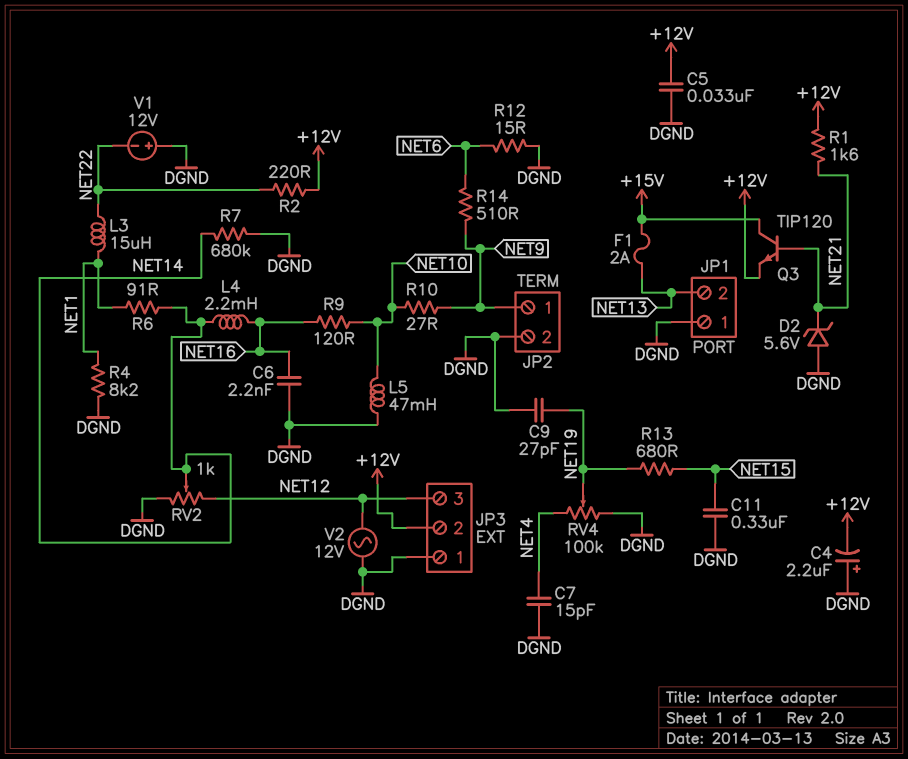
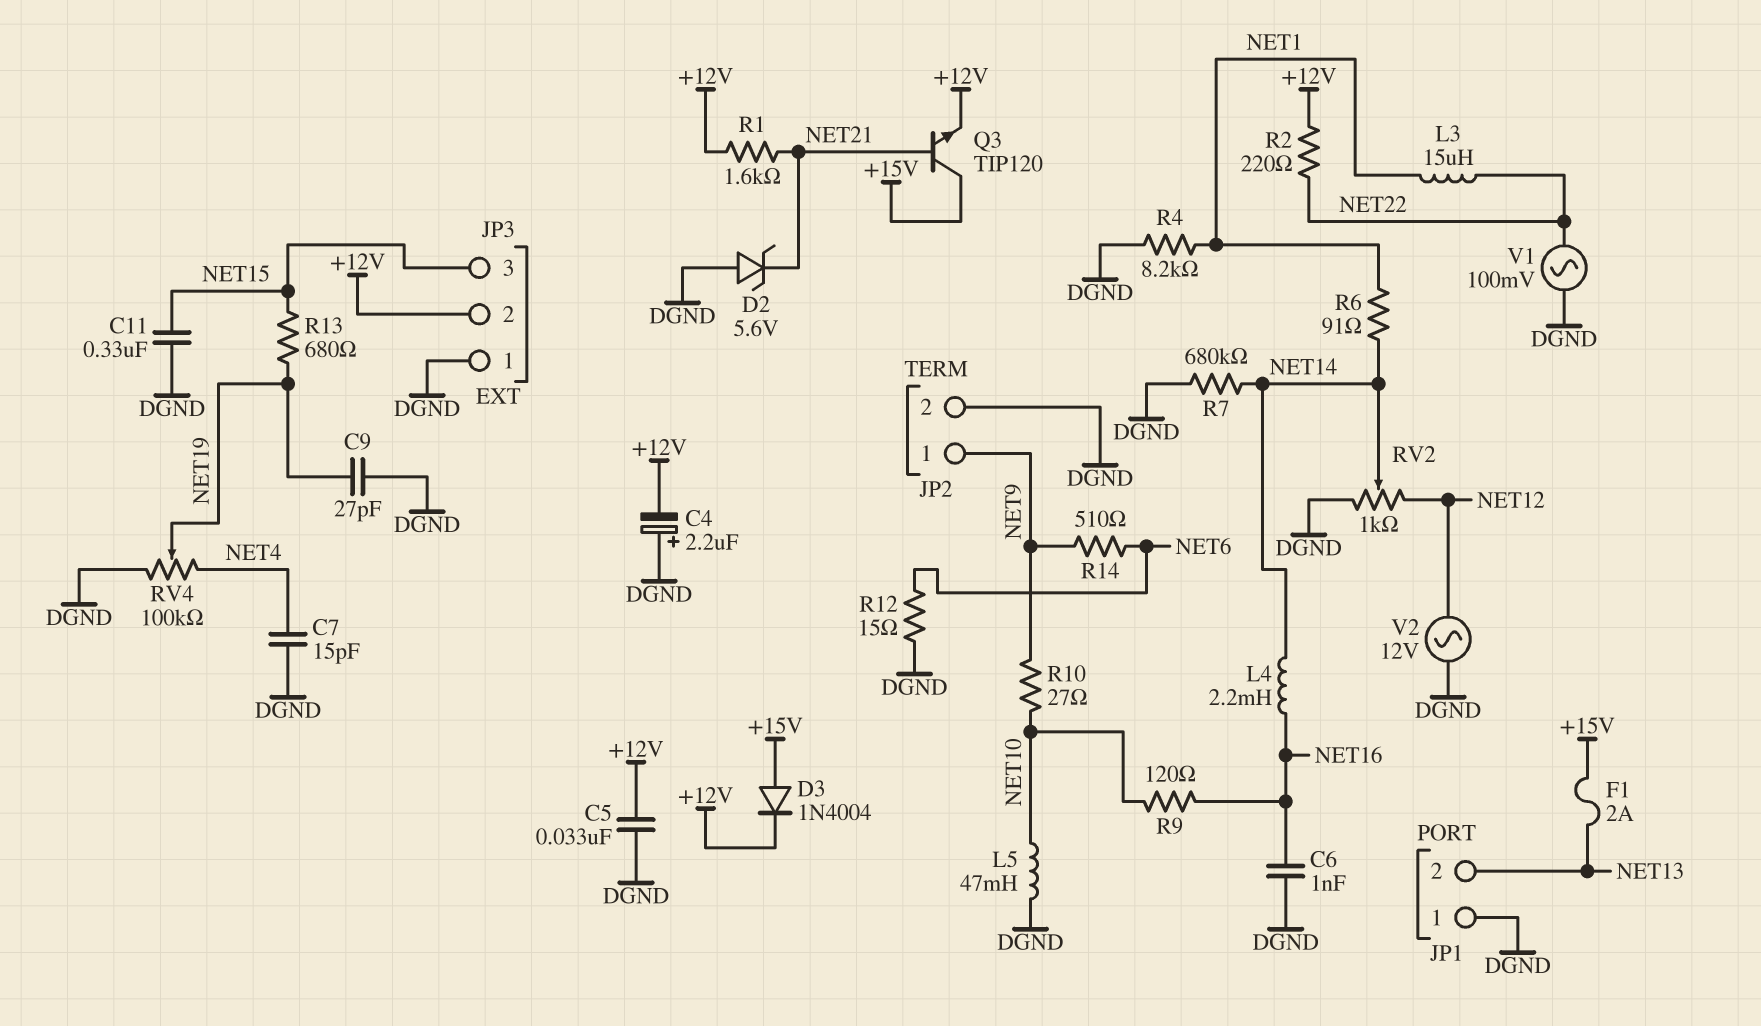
C6: 2.2nF (DGND, NET16) -> 1nF (DGND, NET16)
D3: none -> diode 1N4004 (A +15V, K +12V)
JP3 pin 3: NET12 -> NET15
V1: 12V (plus DGND, minus NET22) -> AC 100mV (DGND, NET22)

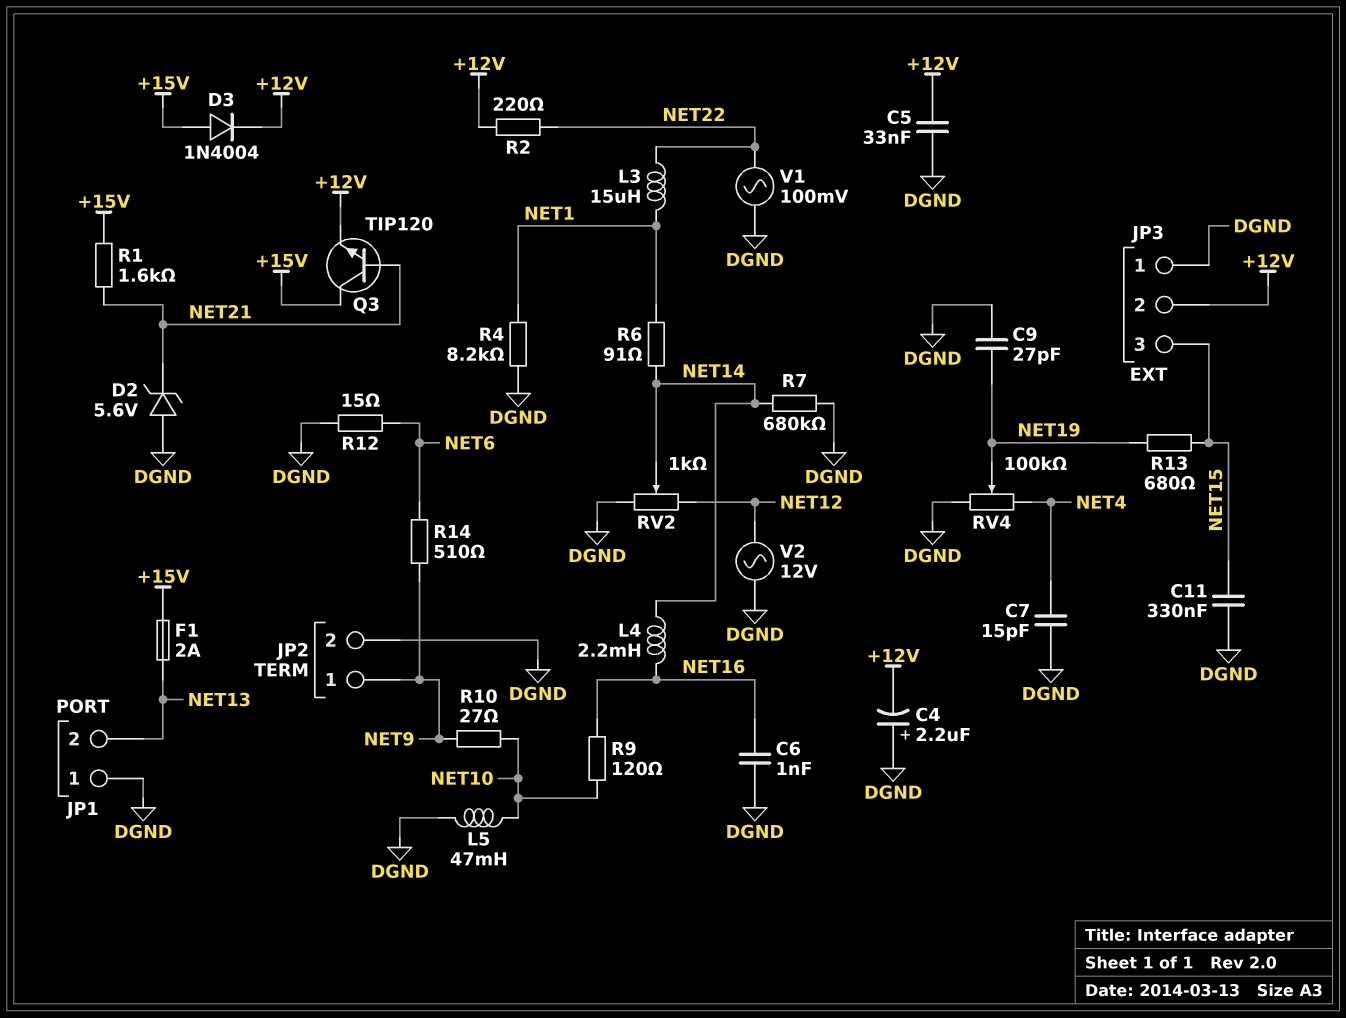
R1: 1.6k (+12V, NET21) -> 1.6k (+15V, NET21)

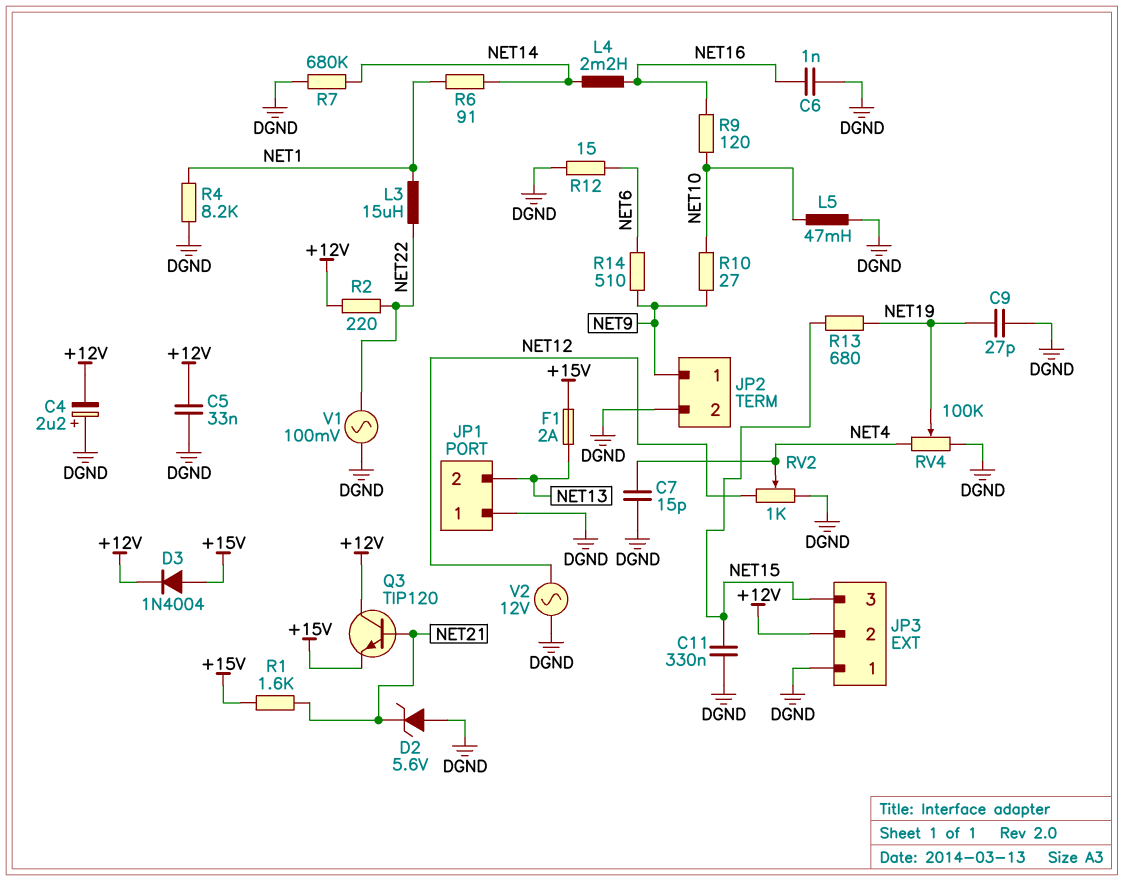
Q3: NPN TIP120 (B NET21, C +15V, E +12V) -> NPN TIP120 (B NET21, C +12V, E +15V)
RV2: 1k (DGND, NET12, wiper NET14) -> 1k (DGND, NET12, wiper NET4)

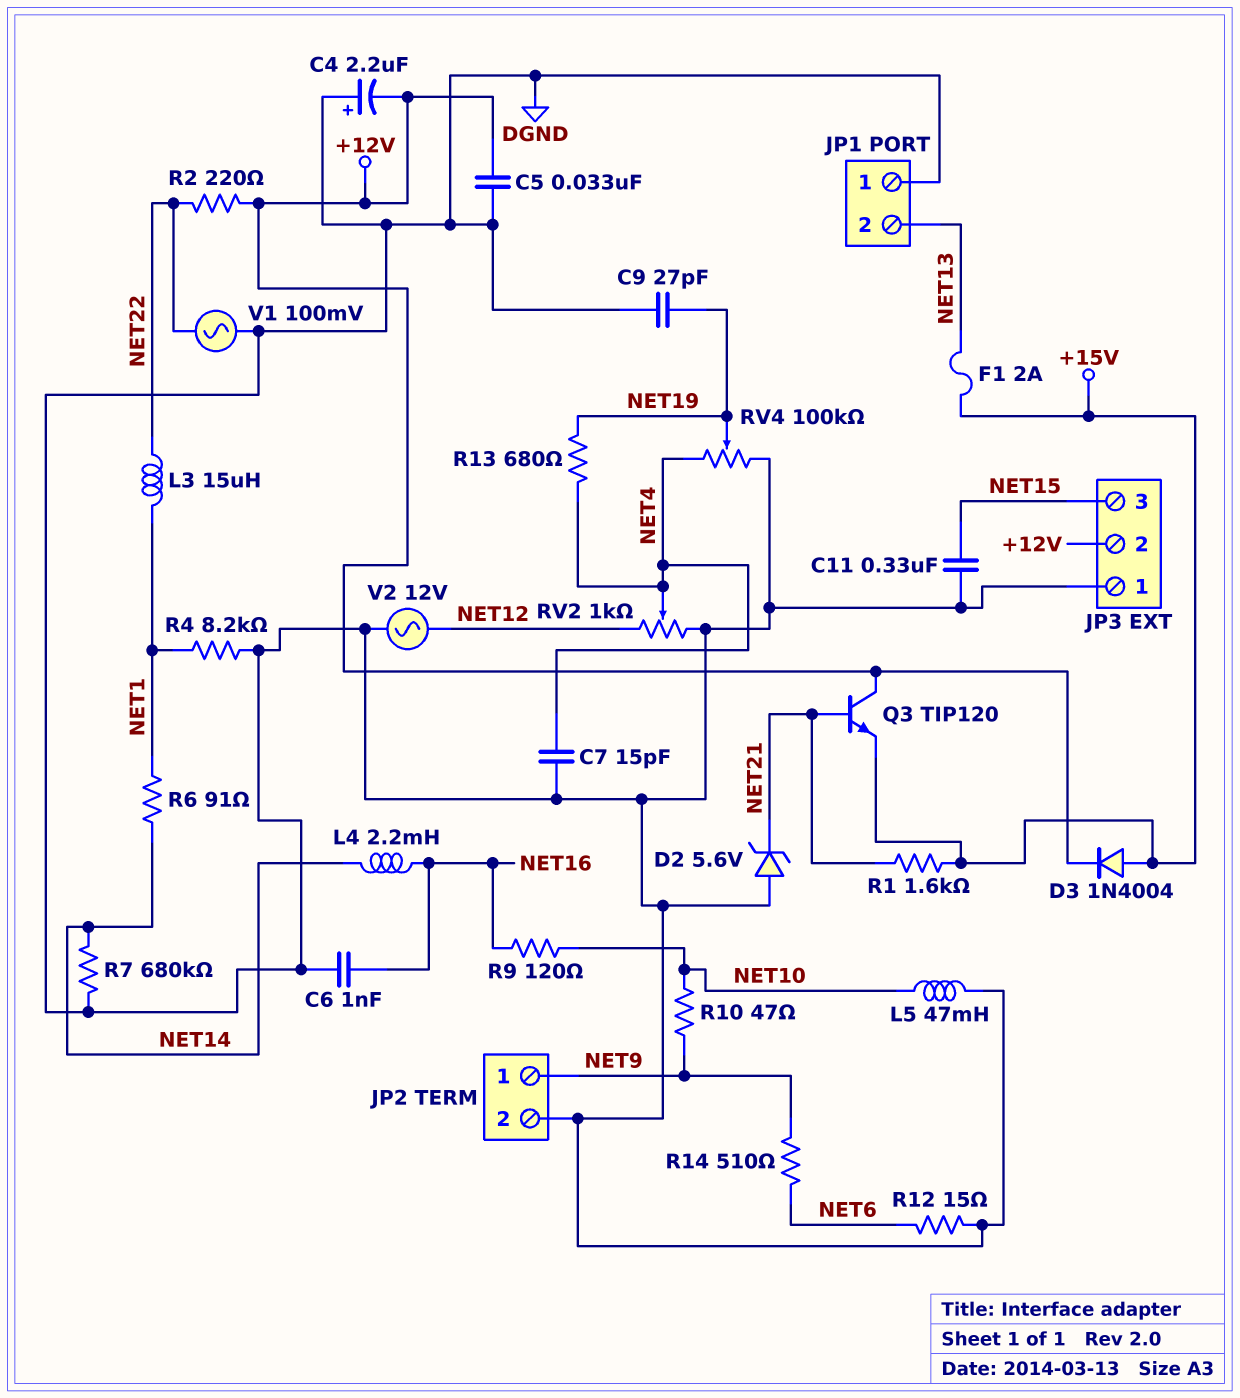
R10: 27 (NET9, NET10) -> 47 (NET9, NET10)
R13: 680 (NET15, NET19) -> 680 (NET4, NET19)

